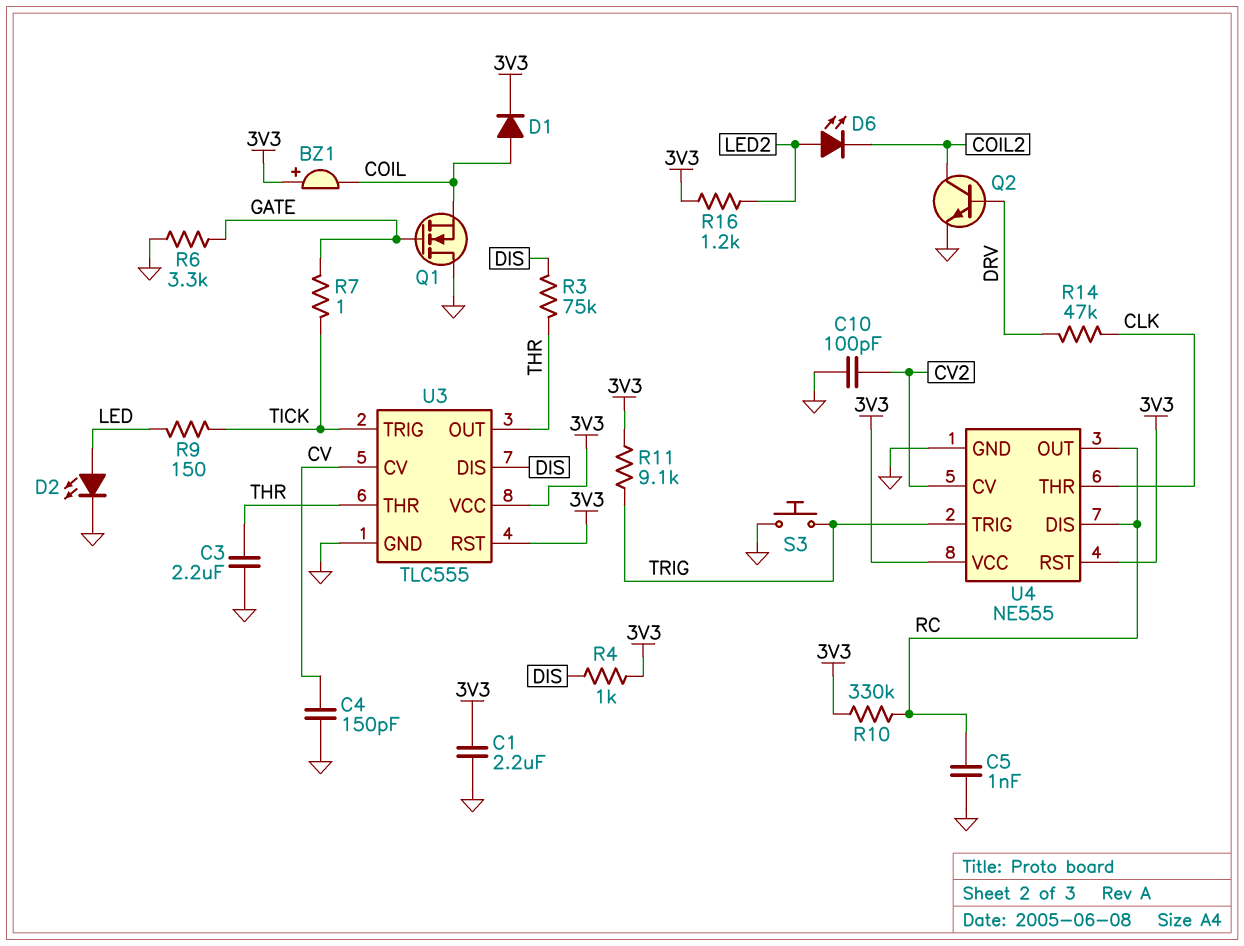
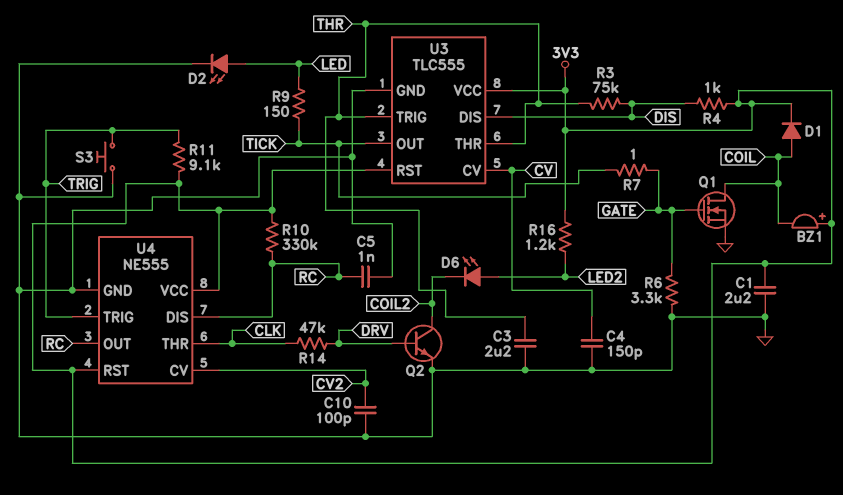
Q1: NMOS (G GATE, D GND, S COIL) -> NMOS (G GATE, D COIL, S GND)
U3 pin OUT: THR -> TICK
U3 pin TRIG: TICK -> THR

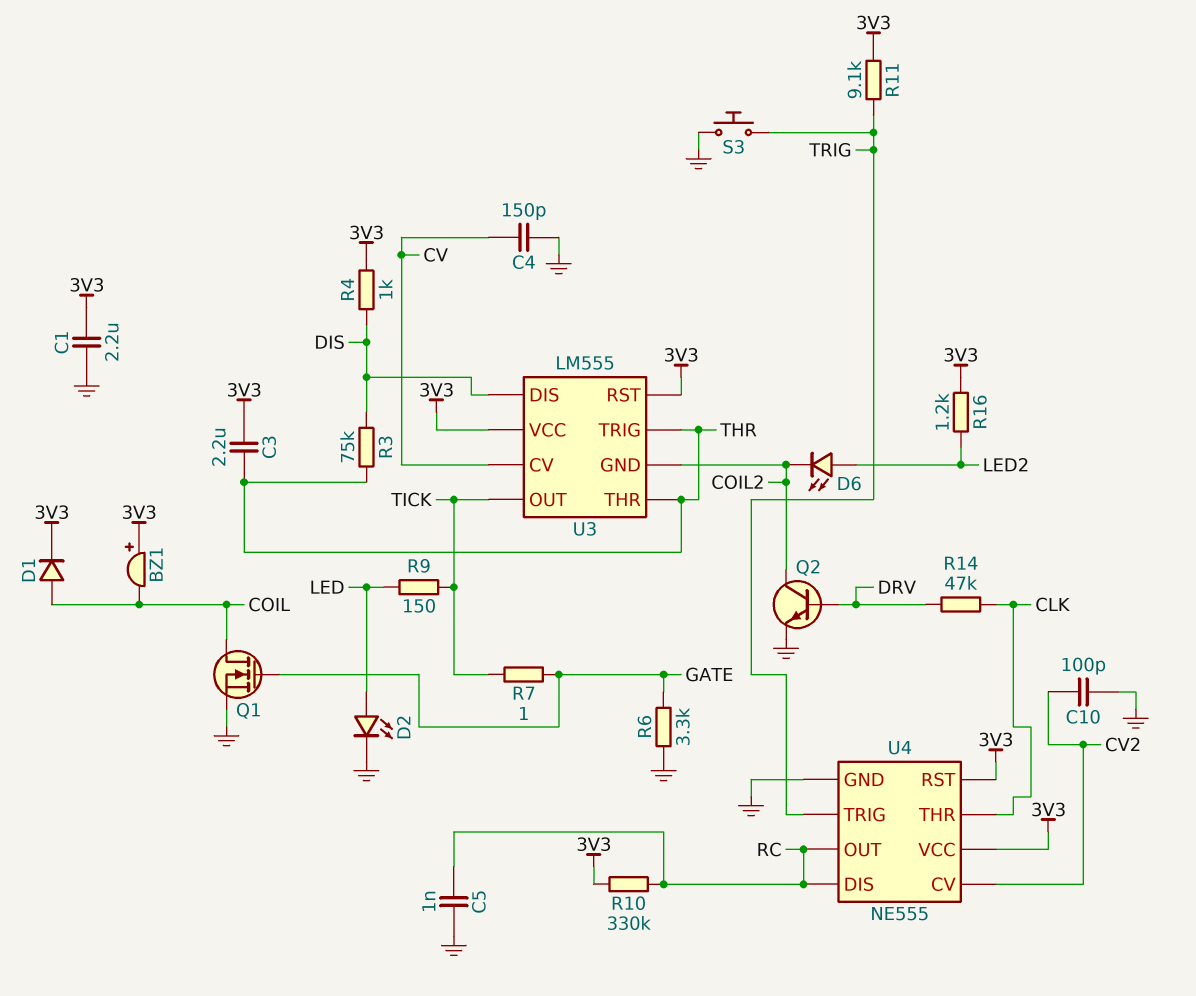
C3: 2.2uF (GND, THR) -> 2.2uF (3V3, THR)
U3: TLC555 -> LM555
U3 pin GND: GND -> COIL2

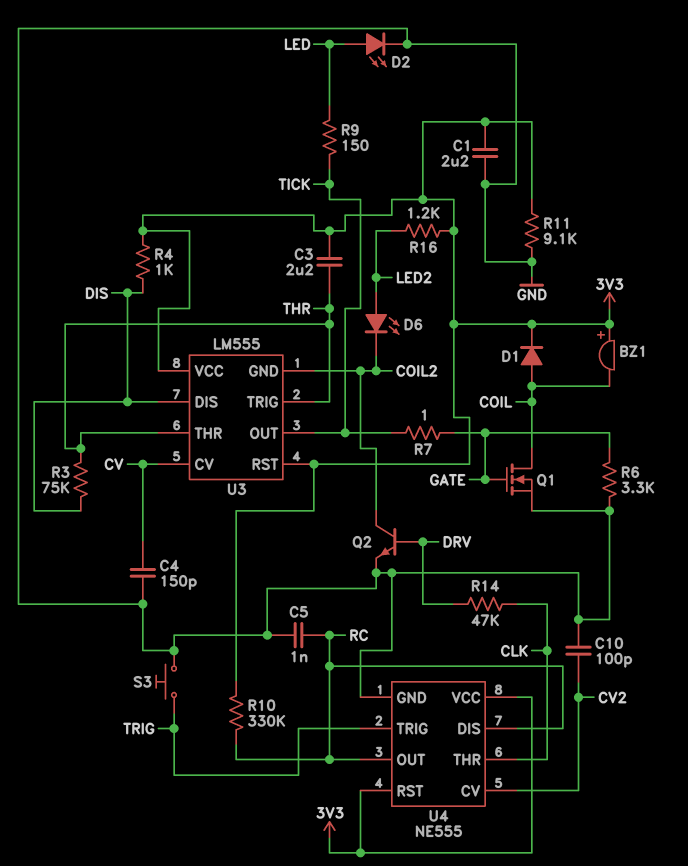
R11: 9.1k (3V3, TRIG) -> 9.1k (3V3, GND)

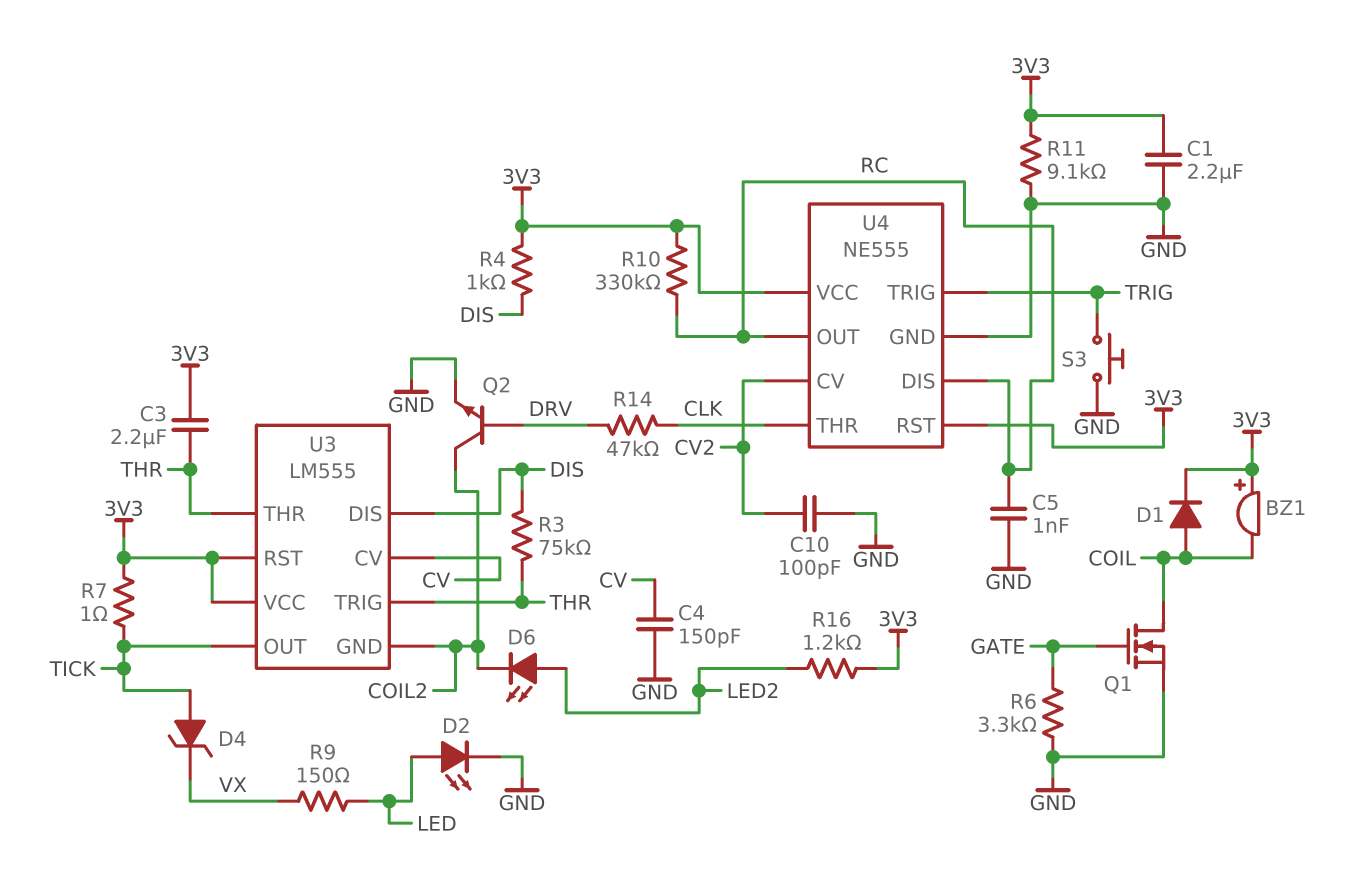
D4: none -> zener (A TICK, K VX)
R7: 1 (GATE, TICK) -> 1 (3V3, TICK)
R9: 150 (LED, TICK) -> 150 (LED, VX)

